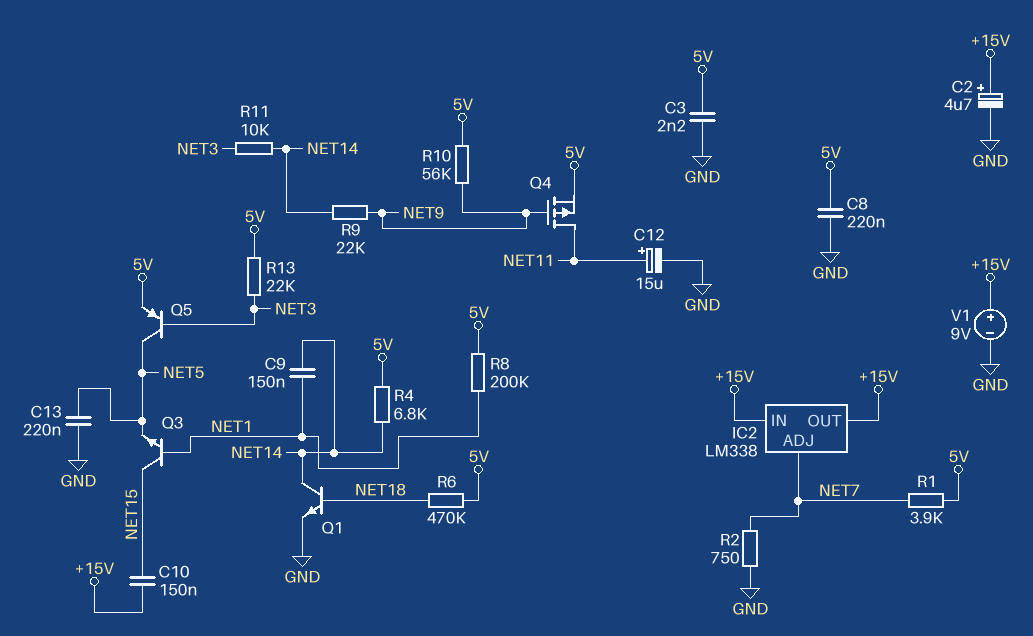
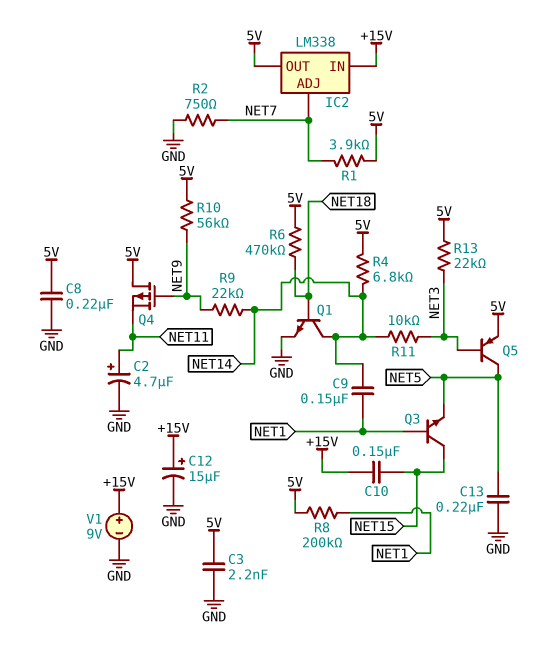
C2: 4.7uF (plus +15V, minus GND) -> 4.7uF (plus NET11, minus GND)
C12: 15uF (plus NET11, minus GND) -> 15uF (plus +15V, minus GND)
IC2 pin OUT: +15V -> 5V
Q4: PMOS (G NET9, D NET11, S 5V) -> PMOS (G NET9, D 5V, S NET11)

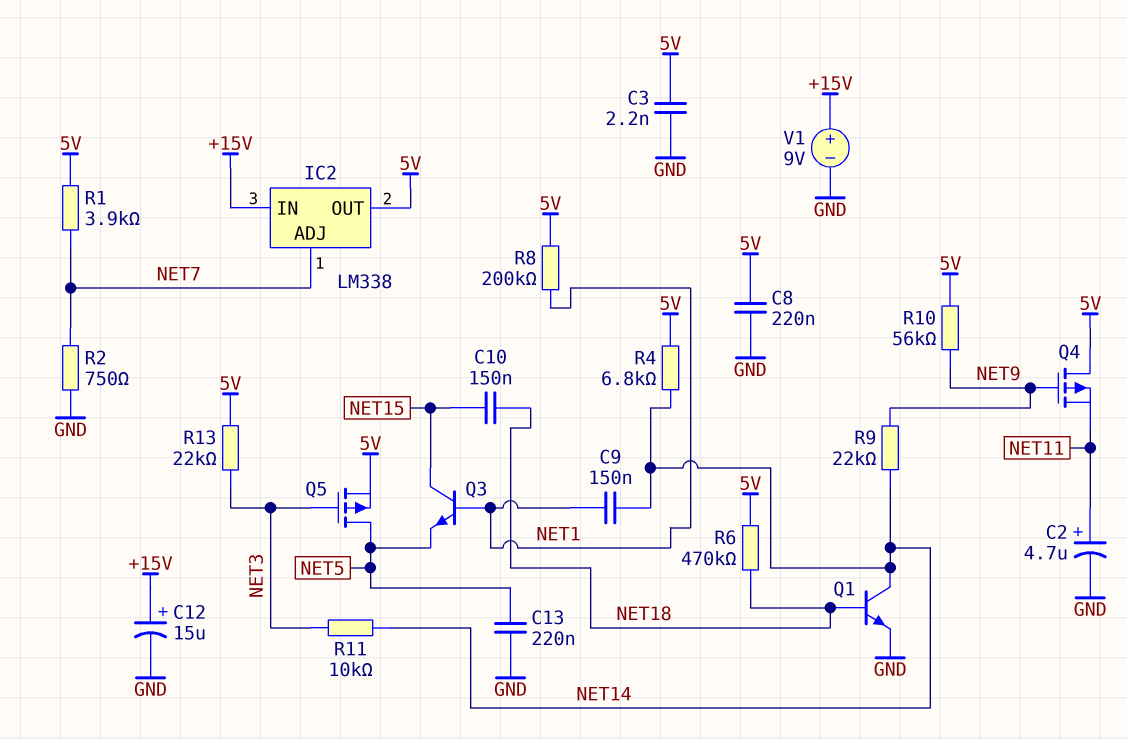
C10: 150nF (+15V, NET15) -> 150nF (NET15, NET18)
Q5: PNP (B NET3, C NET5, E 5V) -> PMOS (G NET3, D NET5, S 5V)

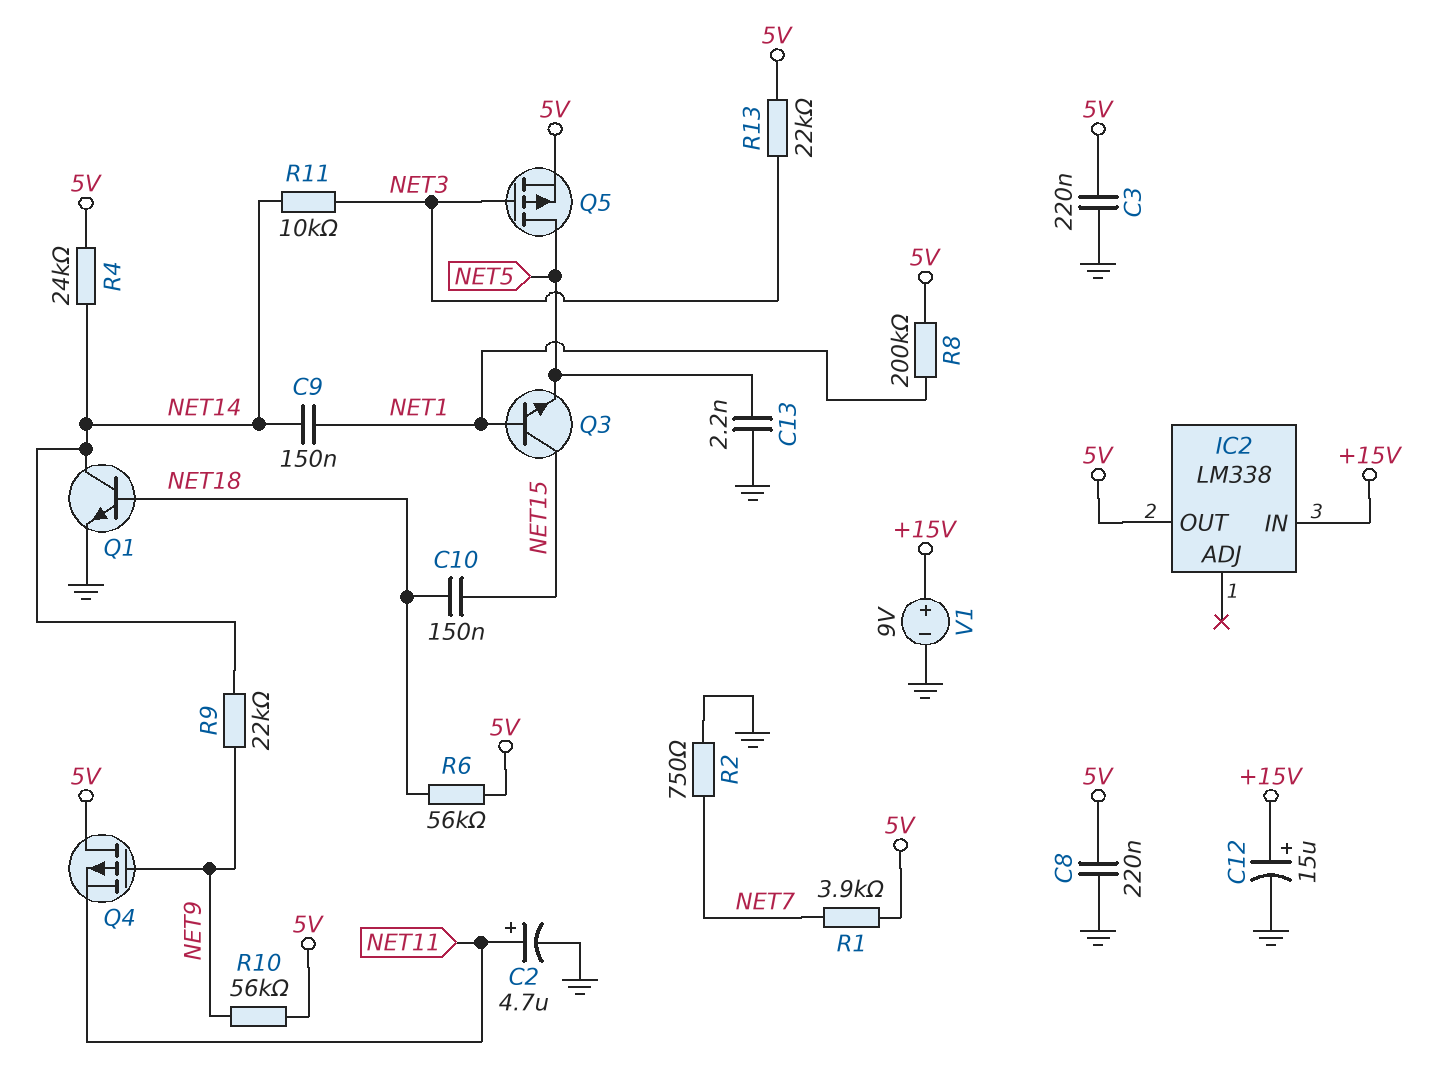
C3: 2.2nF (5V, GND) -> 220nF (5V, GND)
C13: 220nF (GND, NET5) -> 2.2nF (GND, NET5)
IC2 pin ADJ: NET7 -> none
R4: 6.8k (5V, NET14) -> 24k (5V, NET14)
R6: 470k (5V, NET18) -> 56k (5V, NET18)

